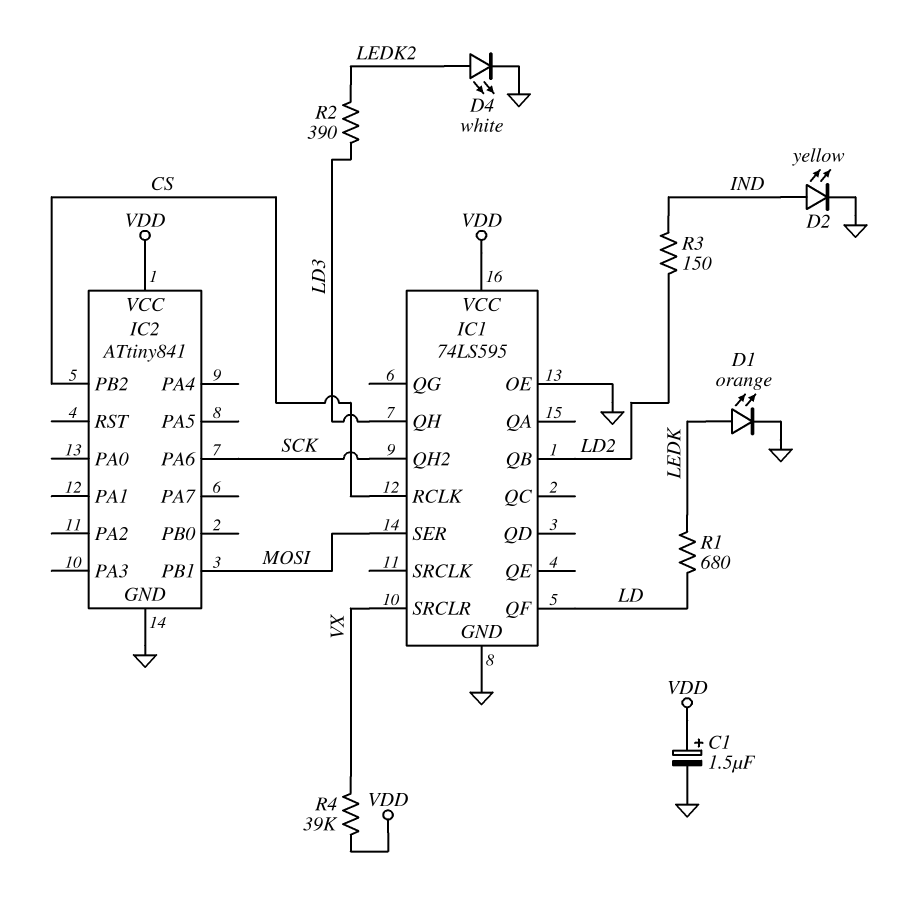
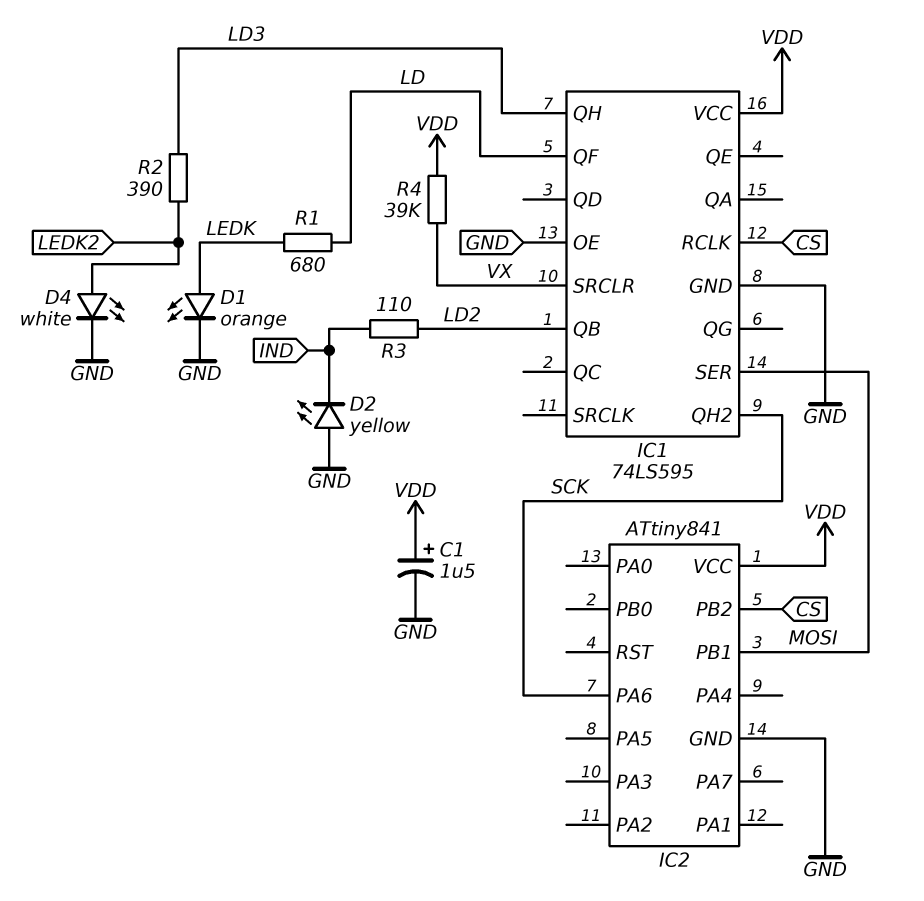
D2: LED yellow (A IND, K GND) -> LED yellow (A GND, K IND)
R3: 150 (IND, LD2) -> 110 (IND, LD2)

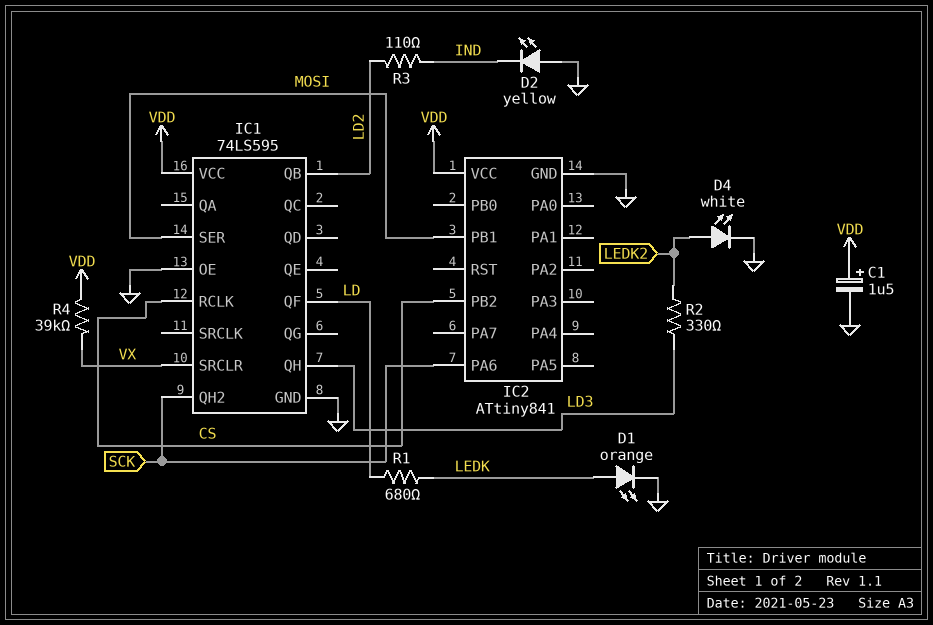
R2: 390 (LD3, LEDK2) -> 330 (LD3, LEDK2)

